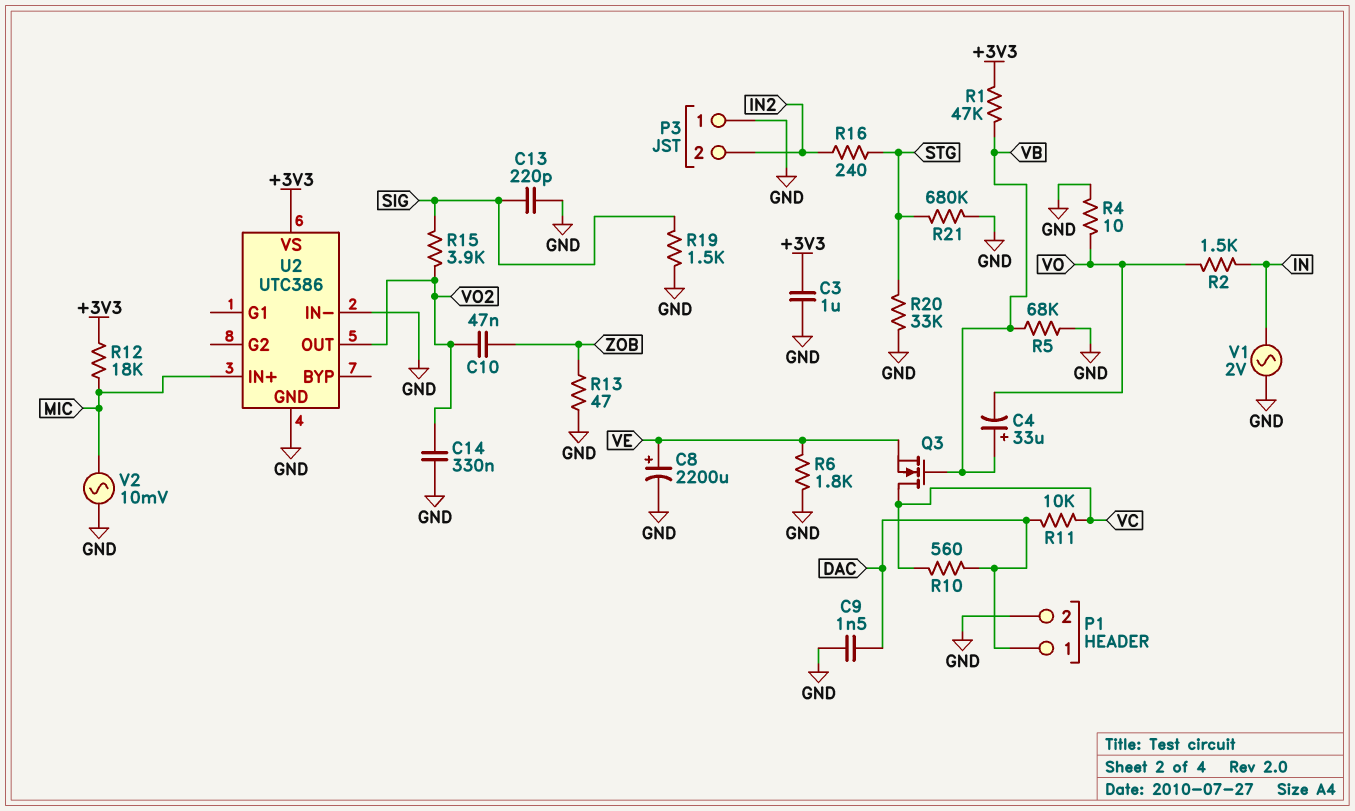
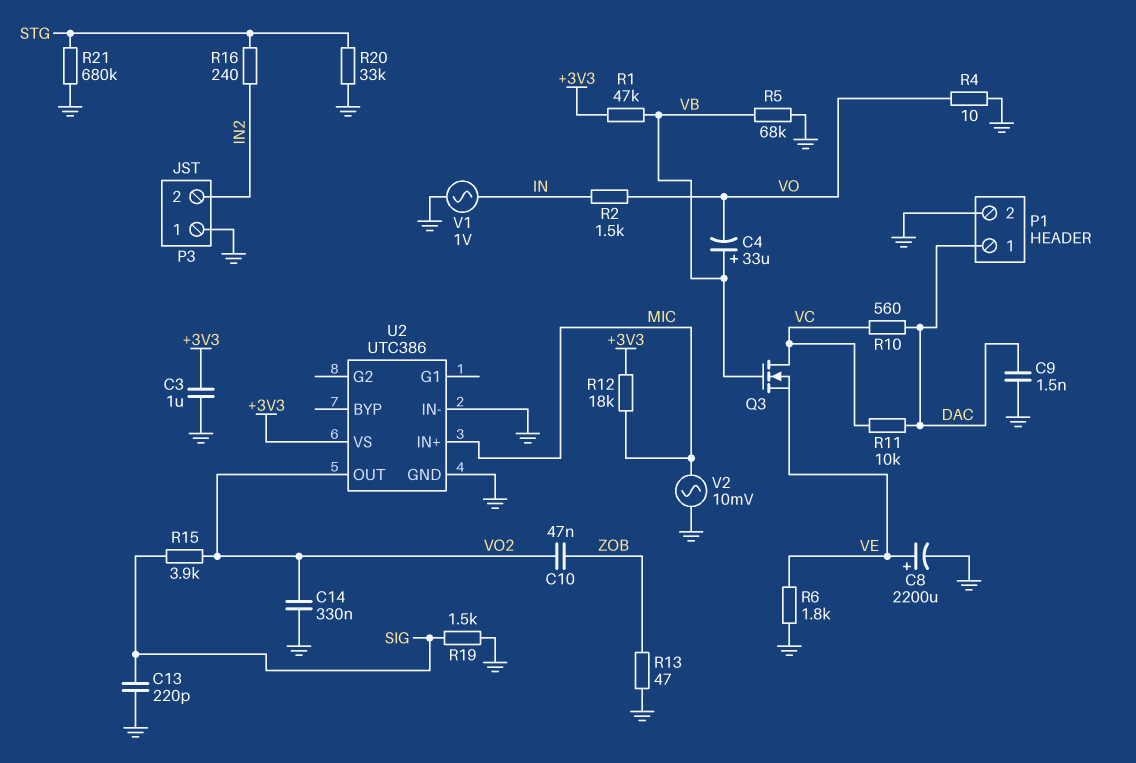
V1: AC 2V (GND, IN) -> AC 1V (GND, IN)

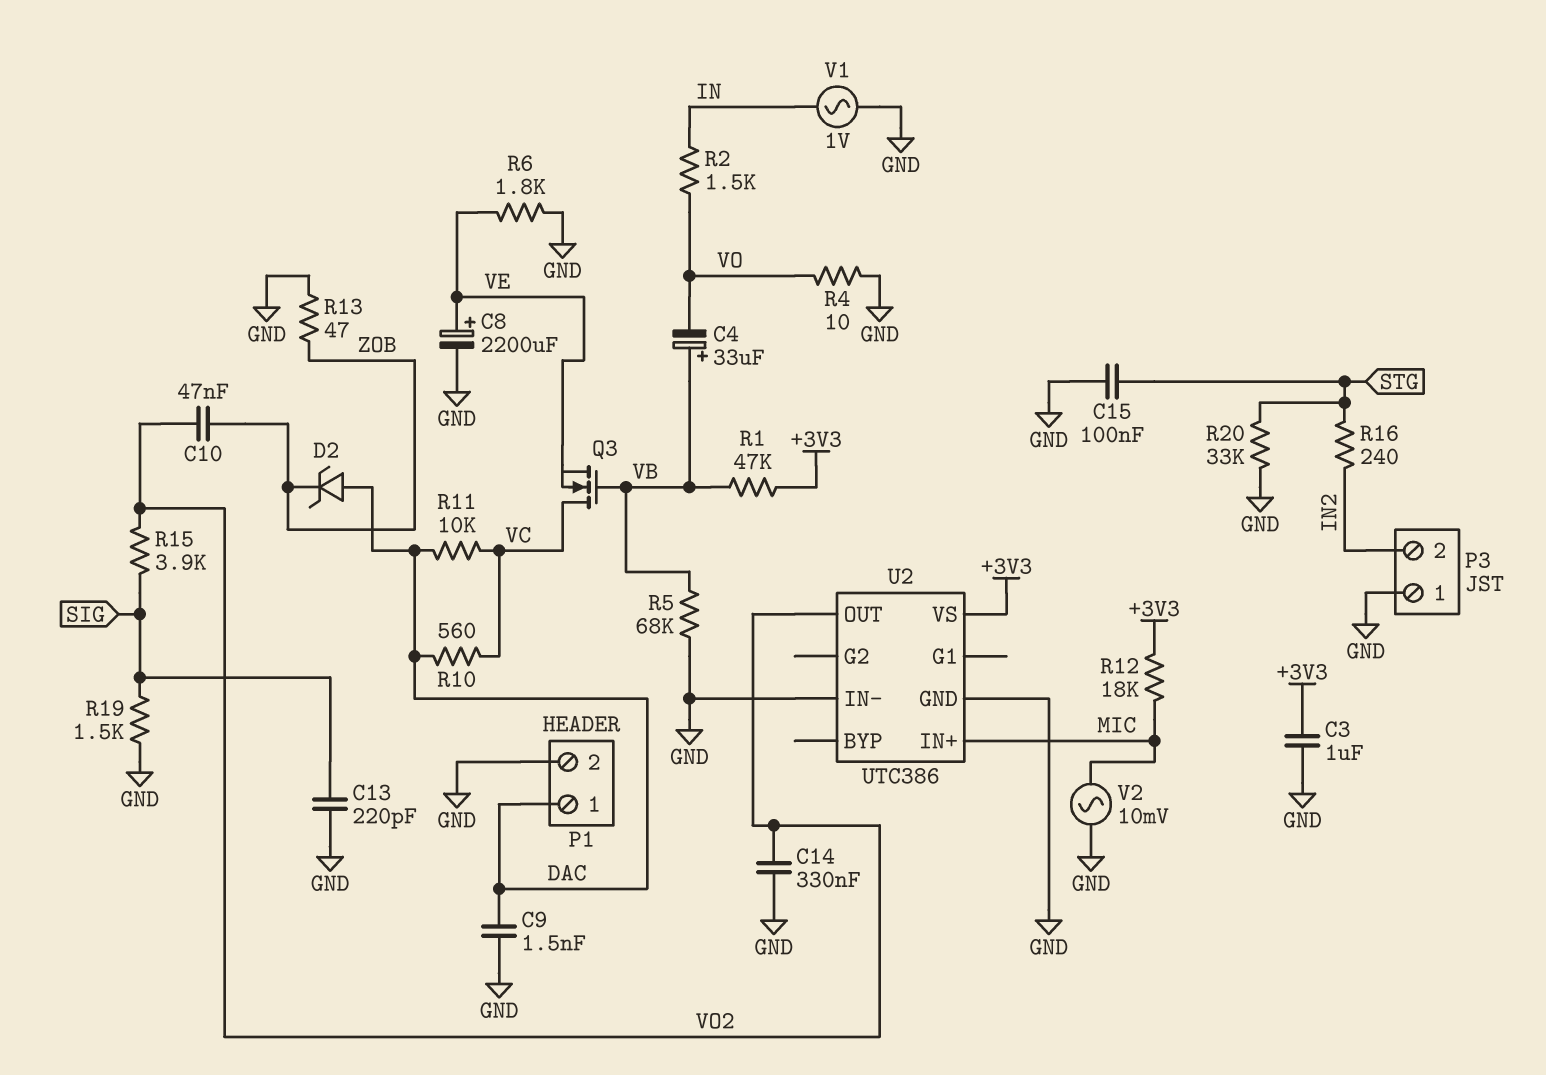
C15: none -> 100nF (GND, STG)
D2: none -> zener (A DAC, K ZOB)
R21: 680k (GND, STG) -> none

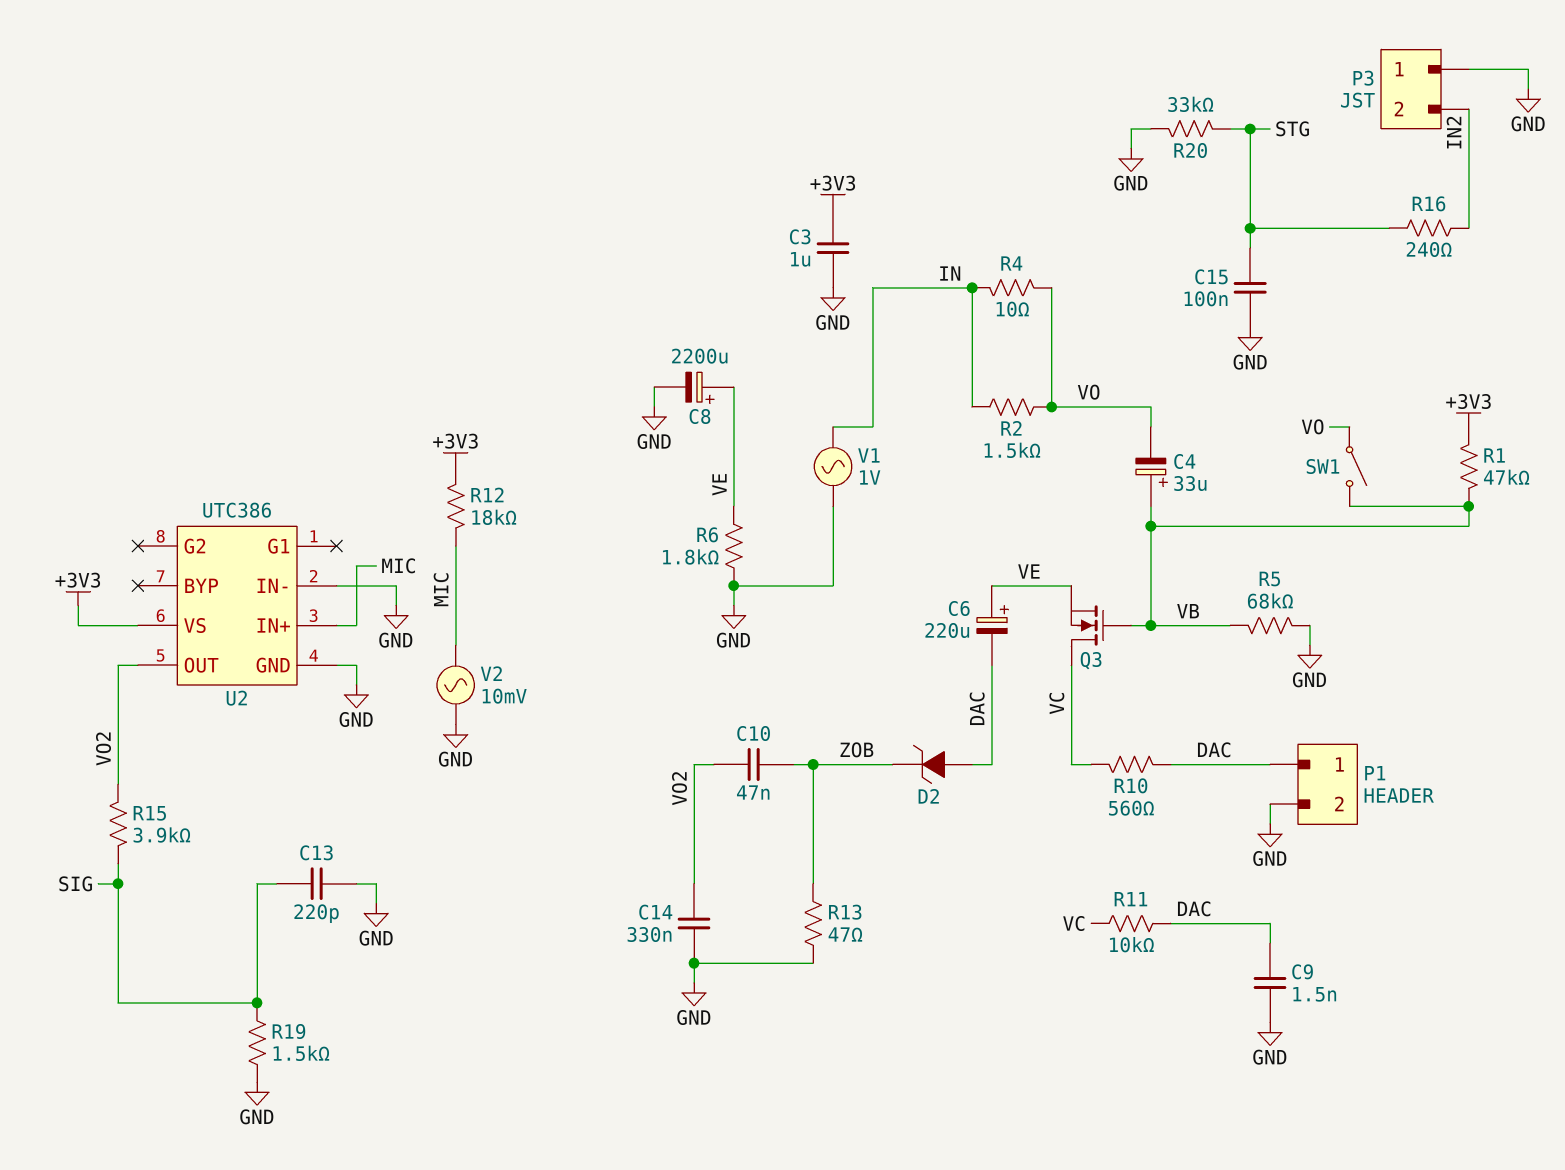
C6: none -> 220uF (plus VE, minus DAC)
R4: 10 (GND, VO) -> 10 (IN, VO)
SW1: none -> switch (VB, VO)

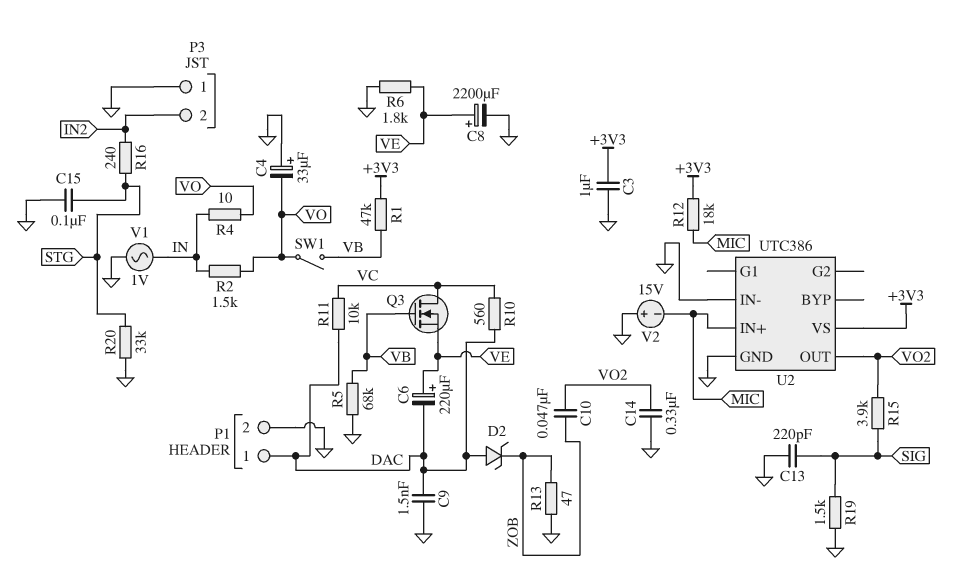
C4: 33uF (plus VB, minus VO) -> 33uF (plus GND, minus VO)
V2: AC 10mV (GND, MIC) -> 15V (plus GND, minus MIC)

